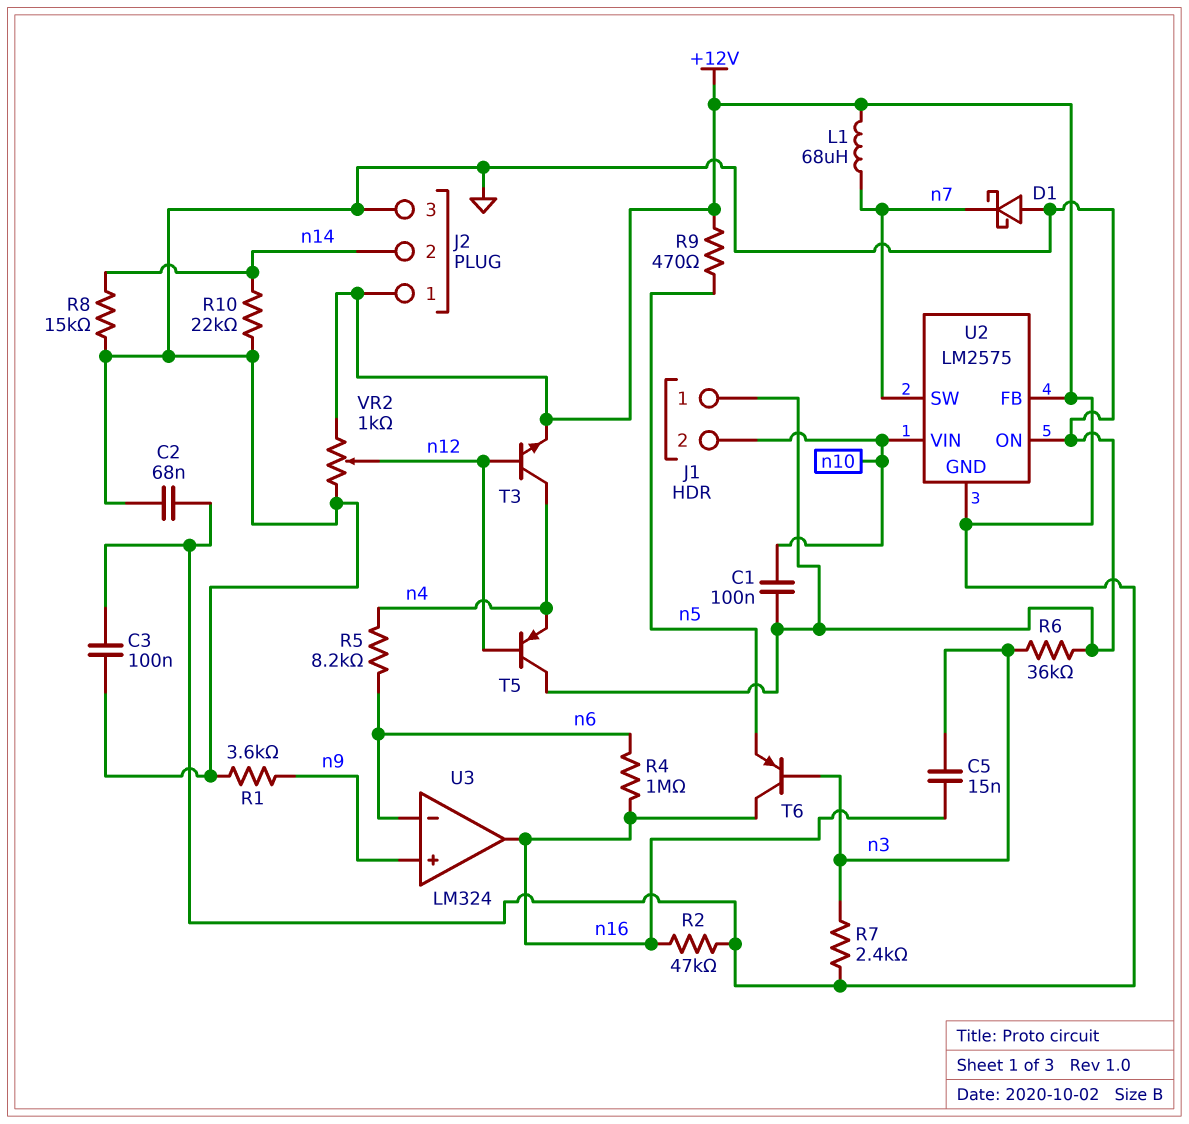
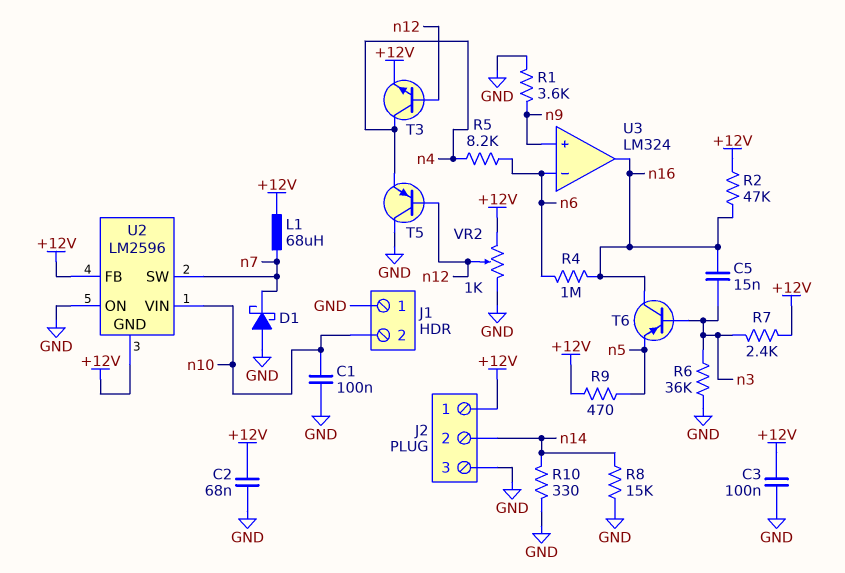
R10: 22k (GND, n14) -> 330 (GND, n14)
U2: LM2575 -> LM2596

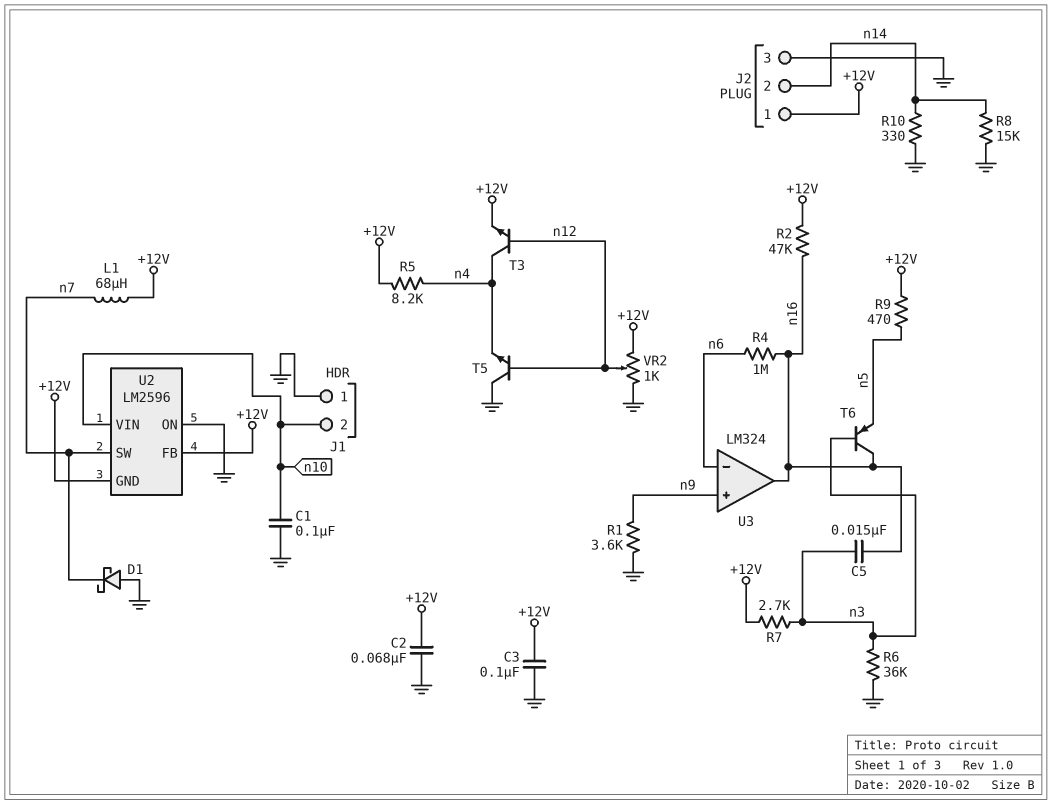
R5: 8.2k (n4, n6) -> 8.2k (+12V, n4)
R7: 2.4k (+12V, n3) -> 2.7k (+12V, n3)
T5: PNP (B n12, C GND, E n4) -> NPN (B n12, C GND, E n4)

